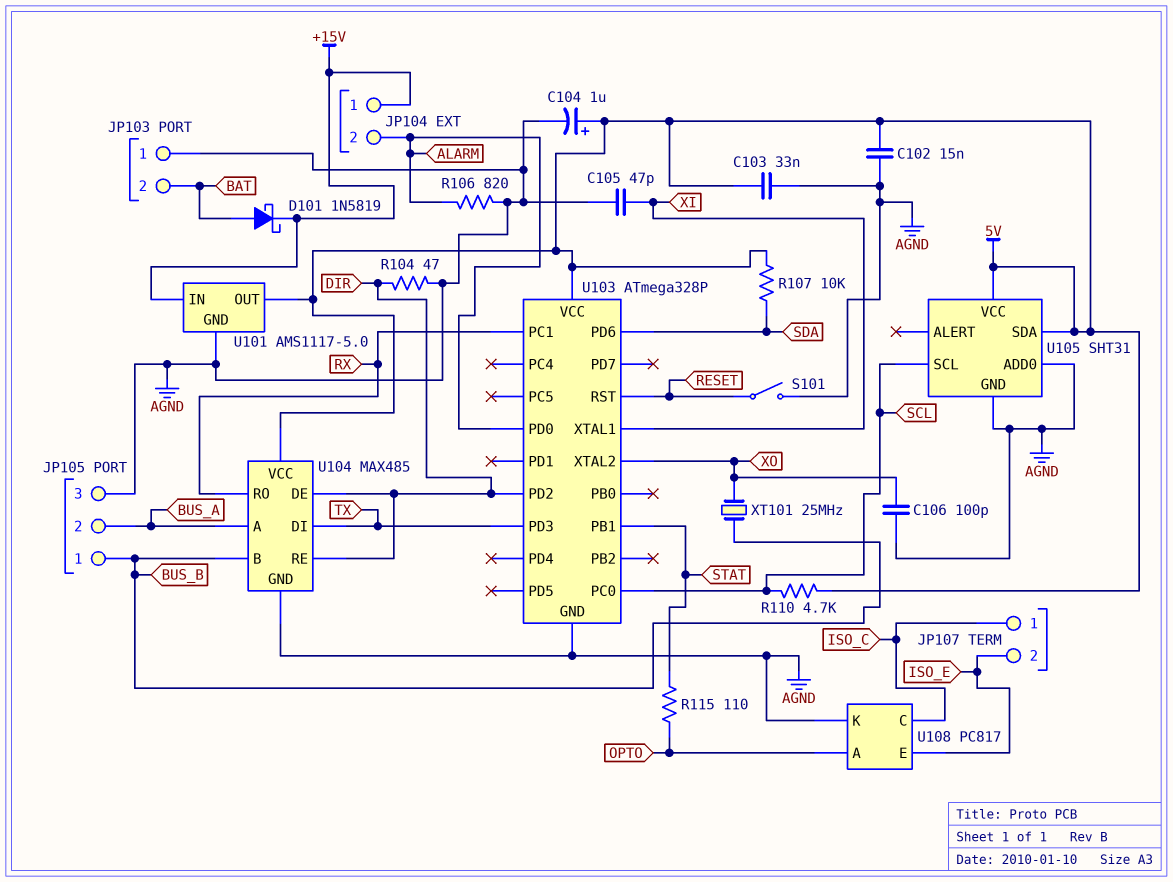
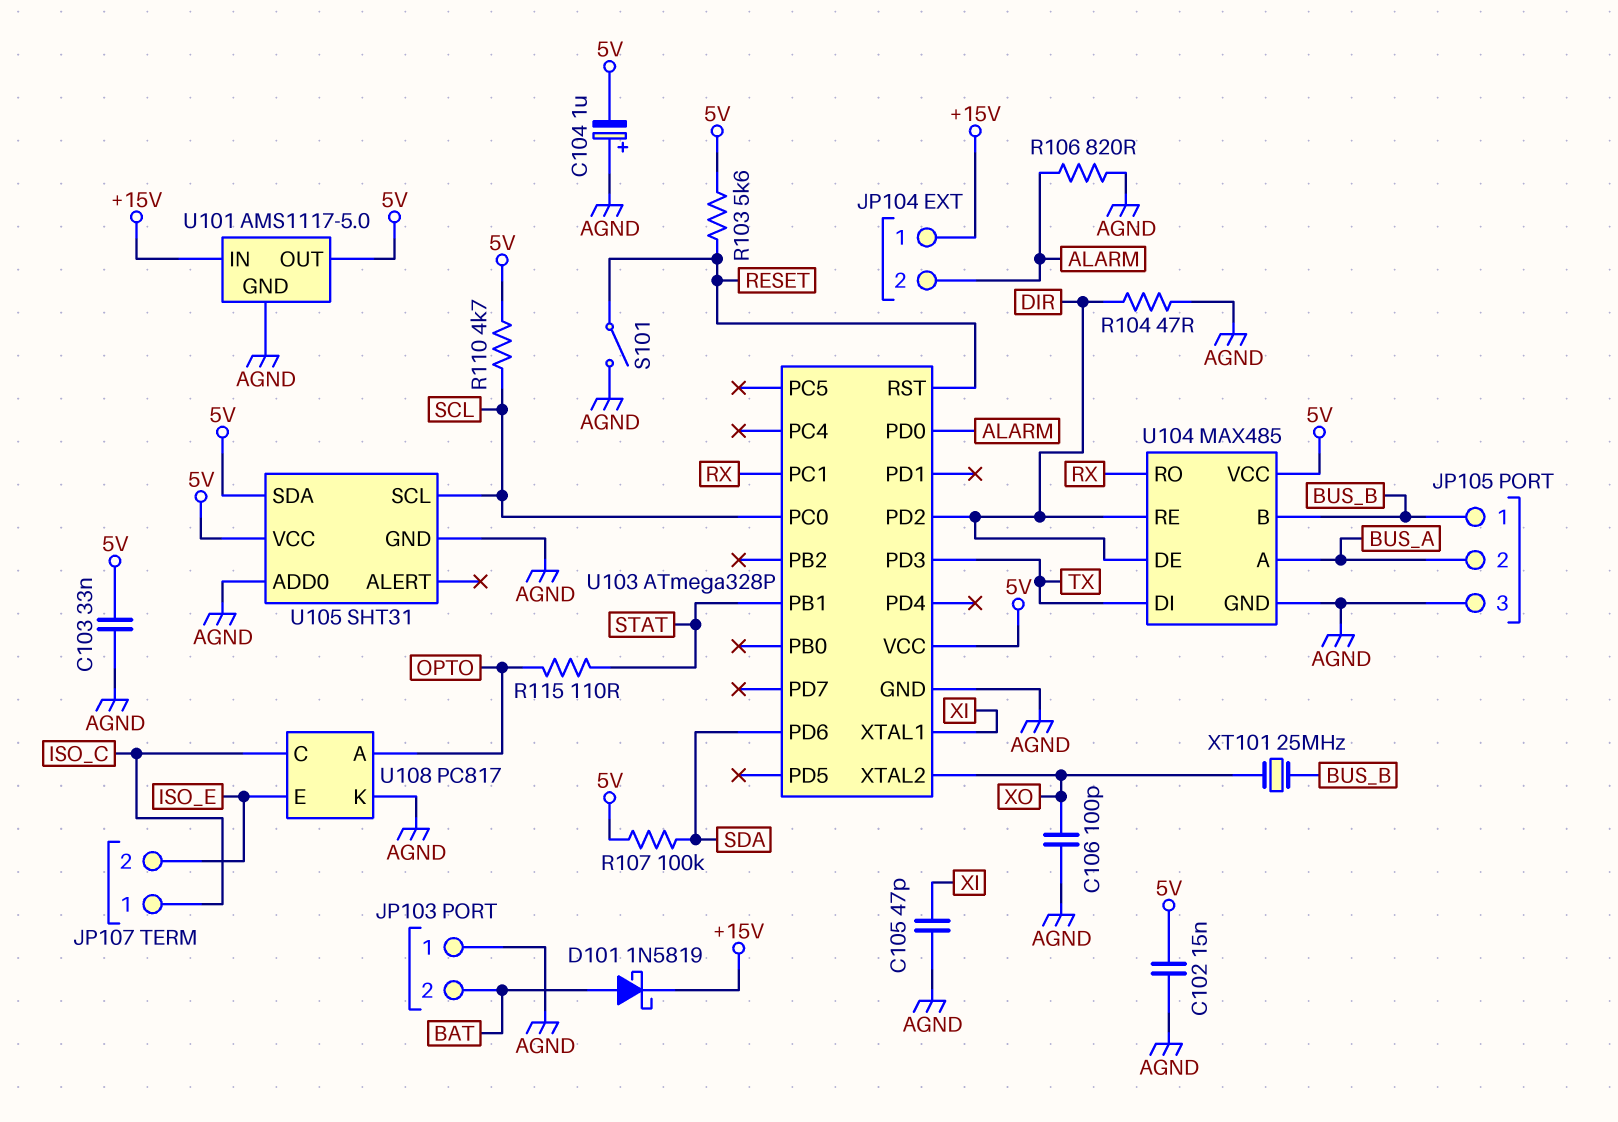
C104: 1uF (plus 5V, minus AGND) -> 1uF (plus AGND, minus 5V)
R103: none -> 5.6k (5V, RESET)
R107: 10k (5V, SDA) -> 100k (5V, SDA)

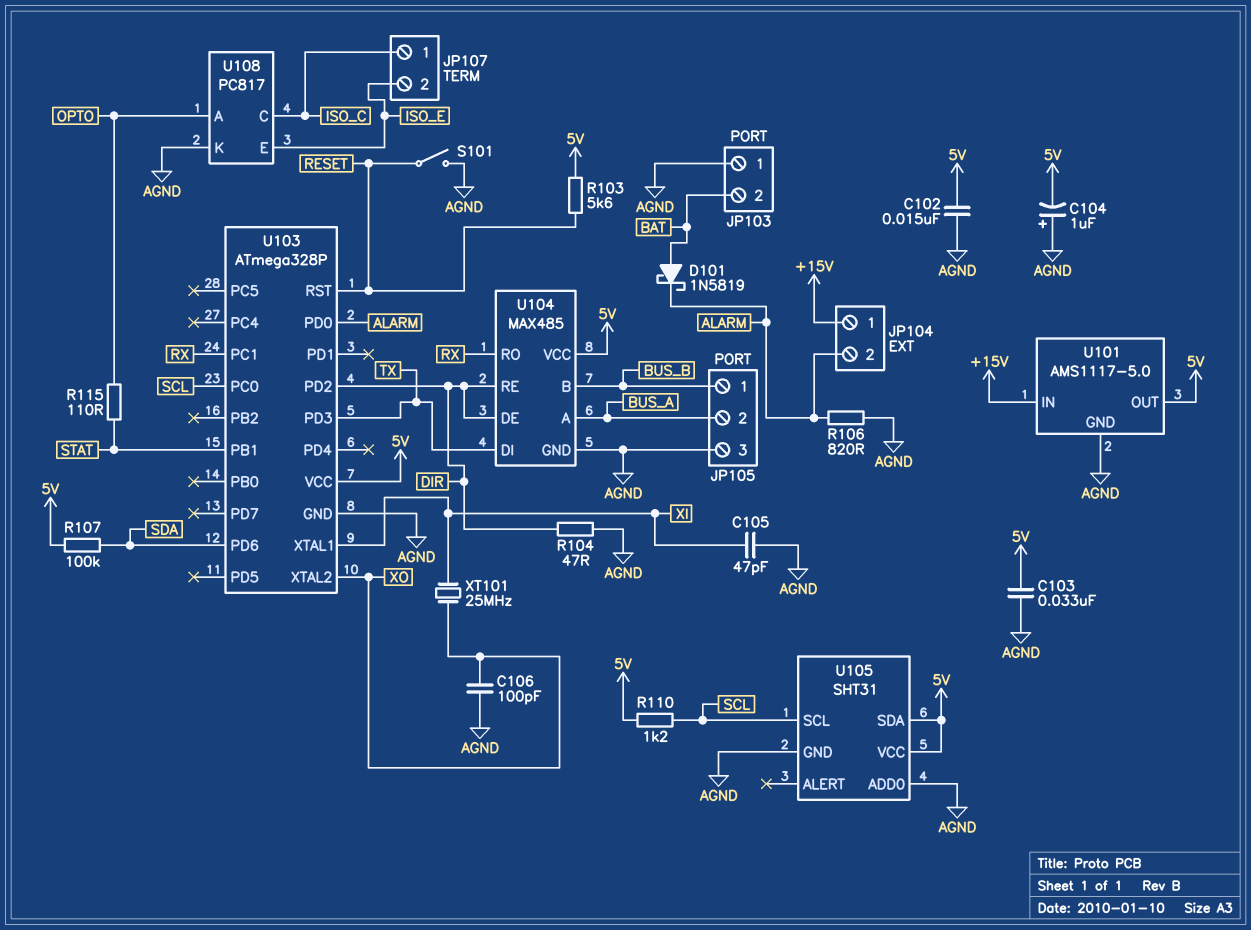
D101: schottky 1N5819 (A BAT, K +15V) -> schottky 1N5819 (A BAT, K ALARM)
R110: 4.7k (5V, SCL) -> 1.2k (5V, SCL)
XT101: 25MHz (BUS_B, XO) -> 25MHz (XI, XO)

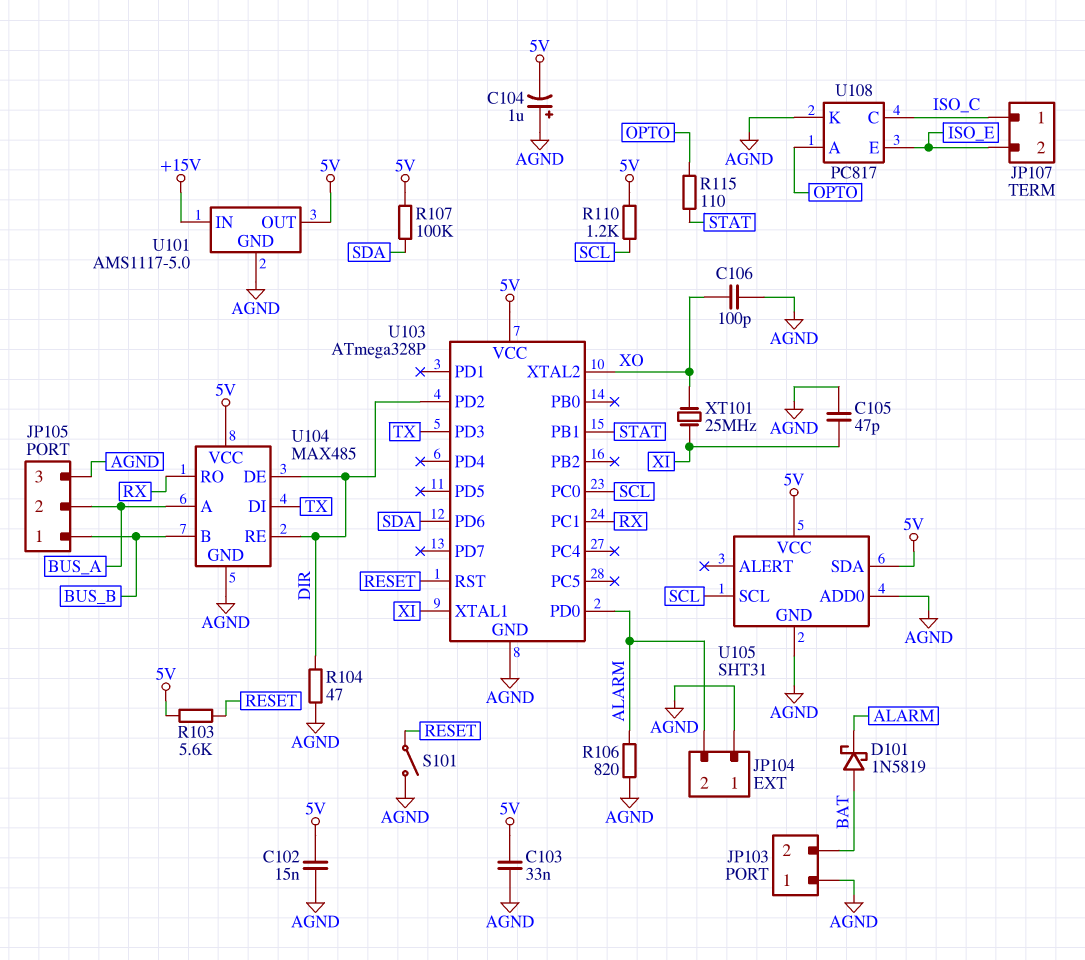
JP104 pin 1: +15V -> AGND

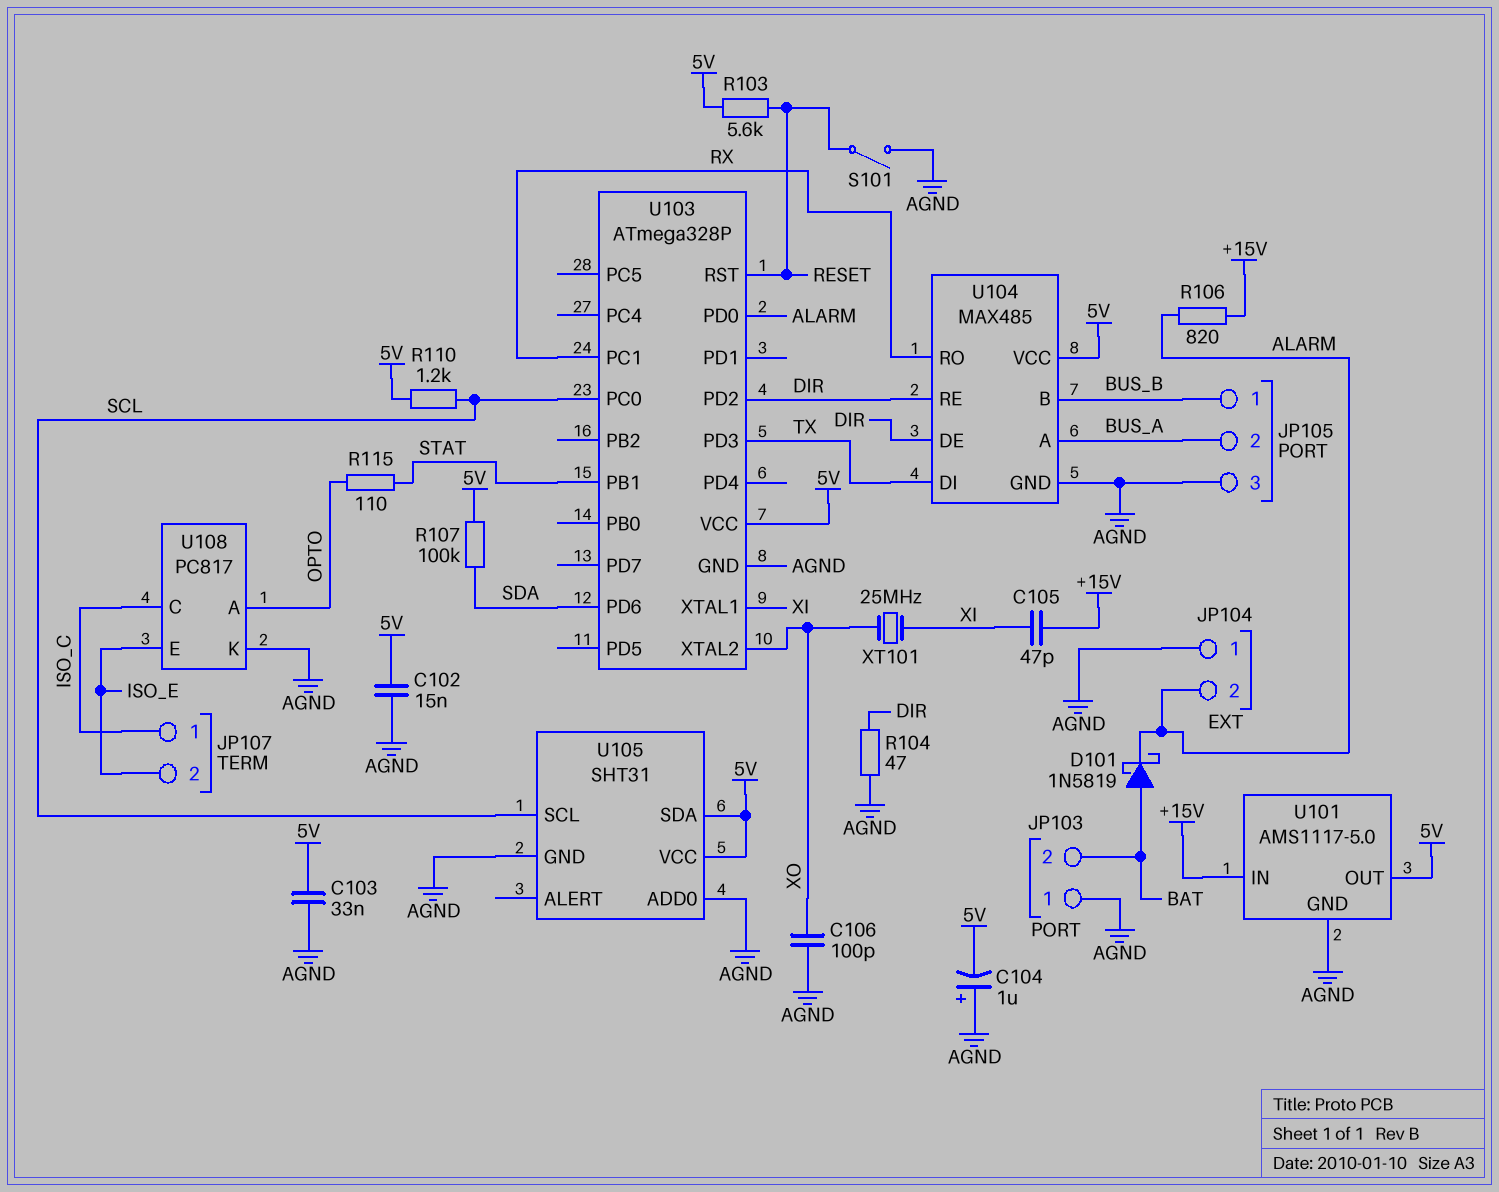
C105: 47pF (AGND, XI) -> 47pF (+15V, XI)
R106: 820 (AGND, ALARM) -> 820 (+15V, ALARM)

